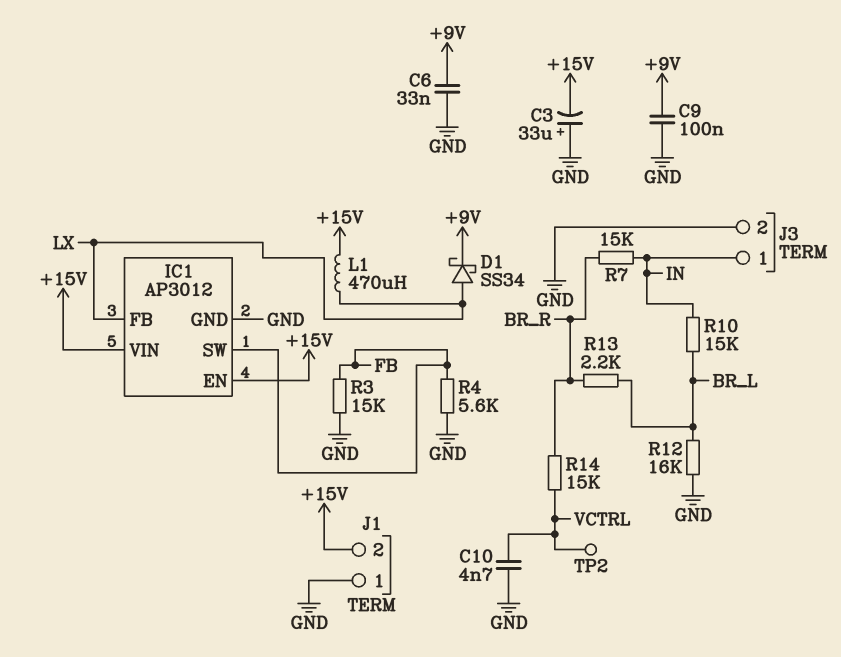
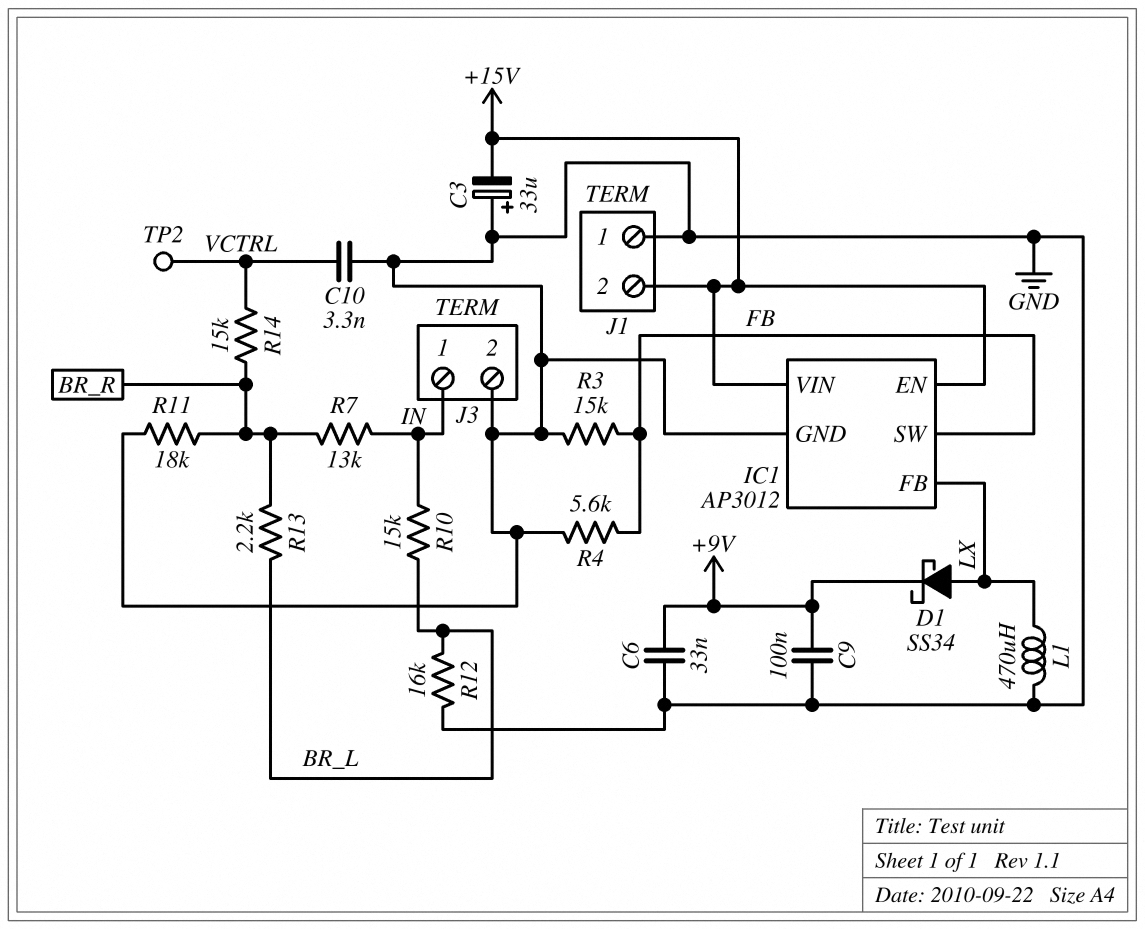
C10: 4.7nF (GND, VCTRL) -> 3.3nF (GND, VCTRL)
L1: 470uH (+15V, LX) -> 470uH (GND, LX)
R7: 15k (BR_R, IN) -> 13k (BR_R, IN)
R11: none -> 18k (BR_R, GND)

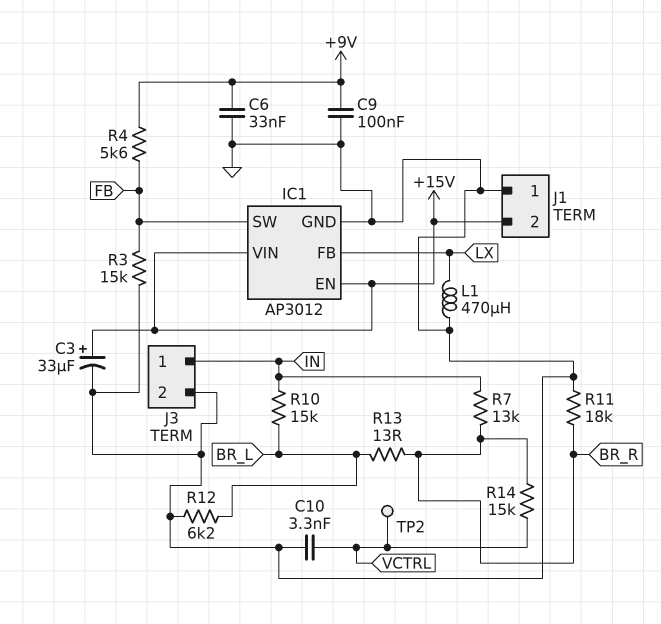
C3: 33uF (plus GND, minus +15V) -> 33uF (plus +15V, minus GND)
D1: schottky SS34 (A LX, K +9V) -> none
R4: 5.6k (FB, GND) -> 5.6k (+9V, FB)
R12: 16k (BR_L, GND) -> 6.2k (BR_L, GND)
R13: 2.2k (BR_L, BR_R) -> 13 (BR_L, BR_R)

